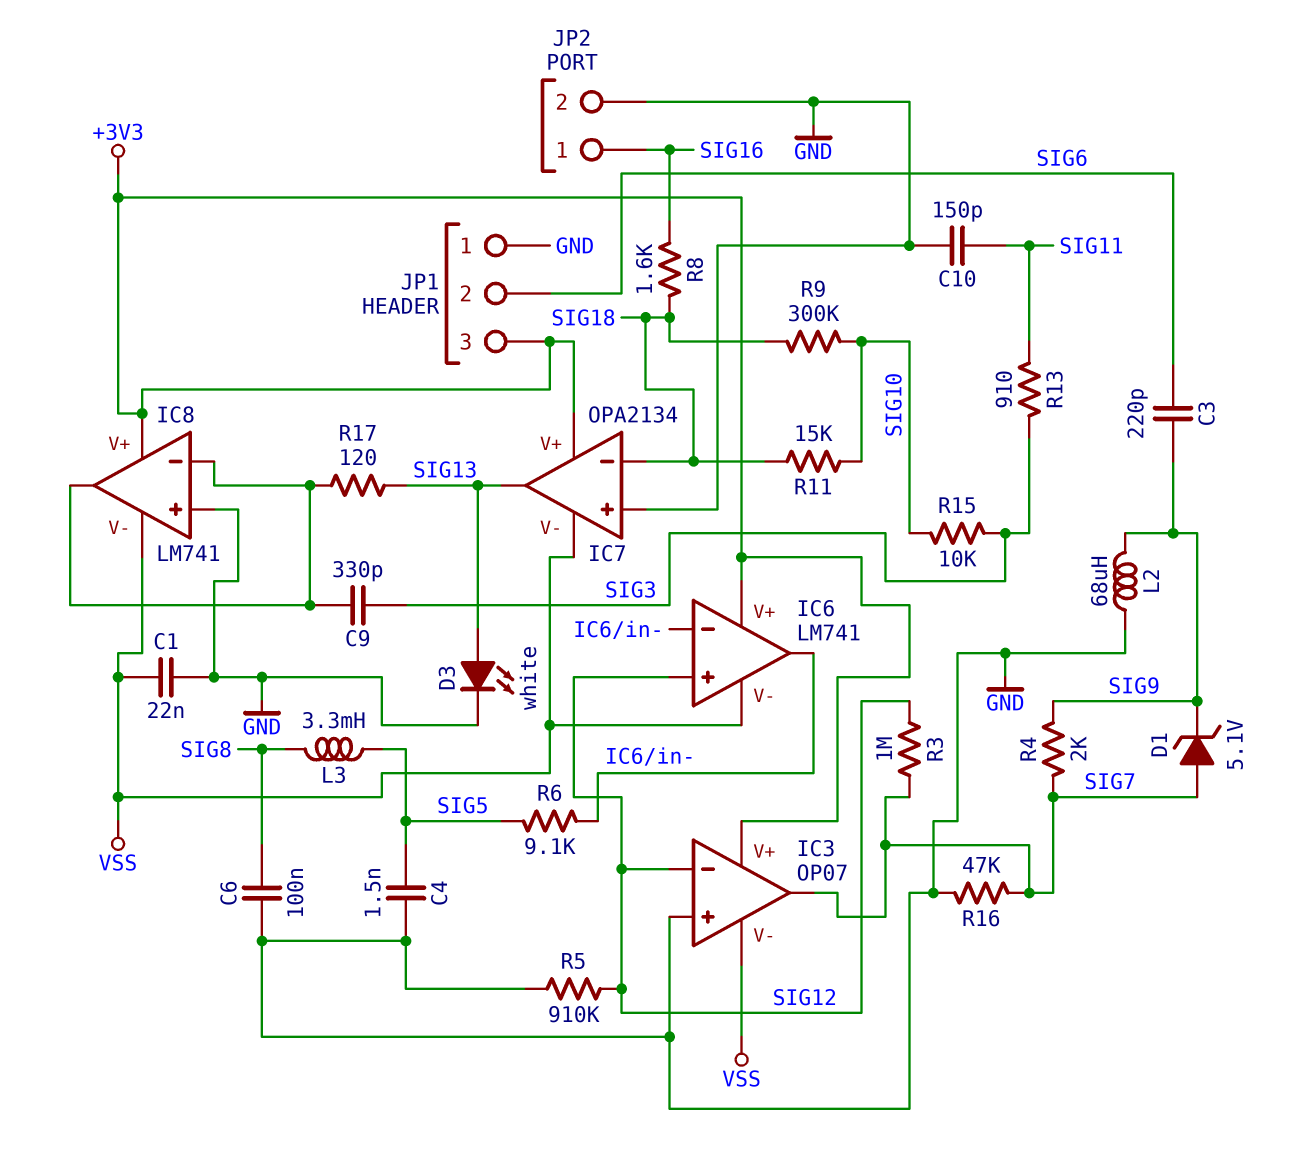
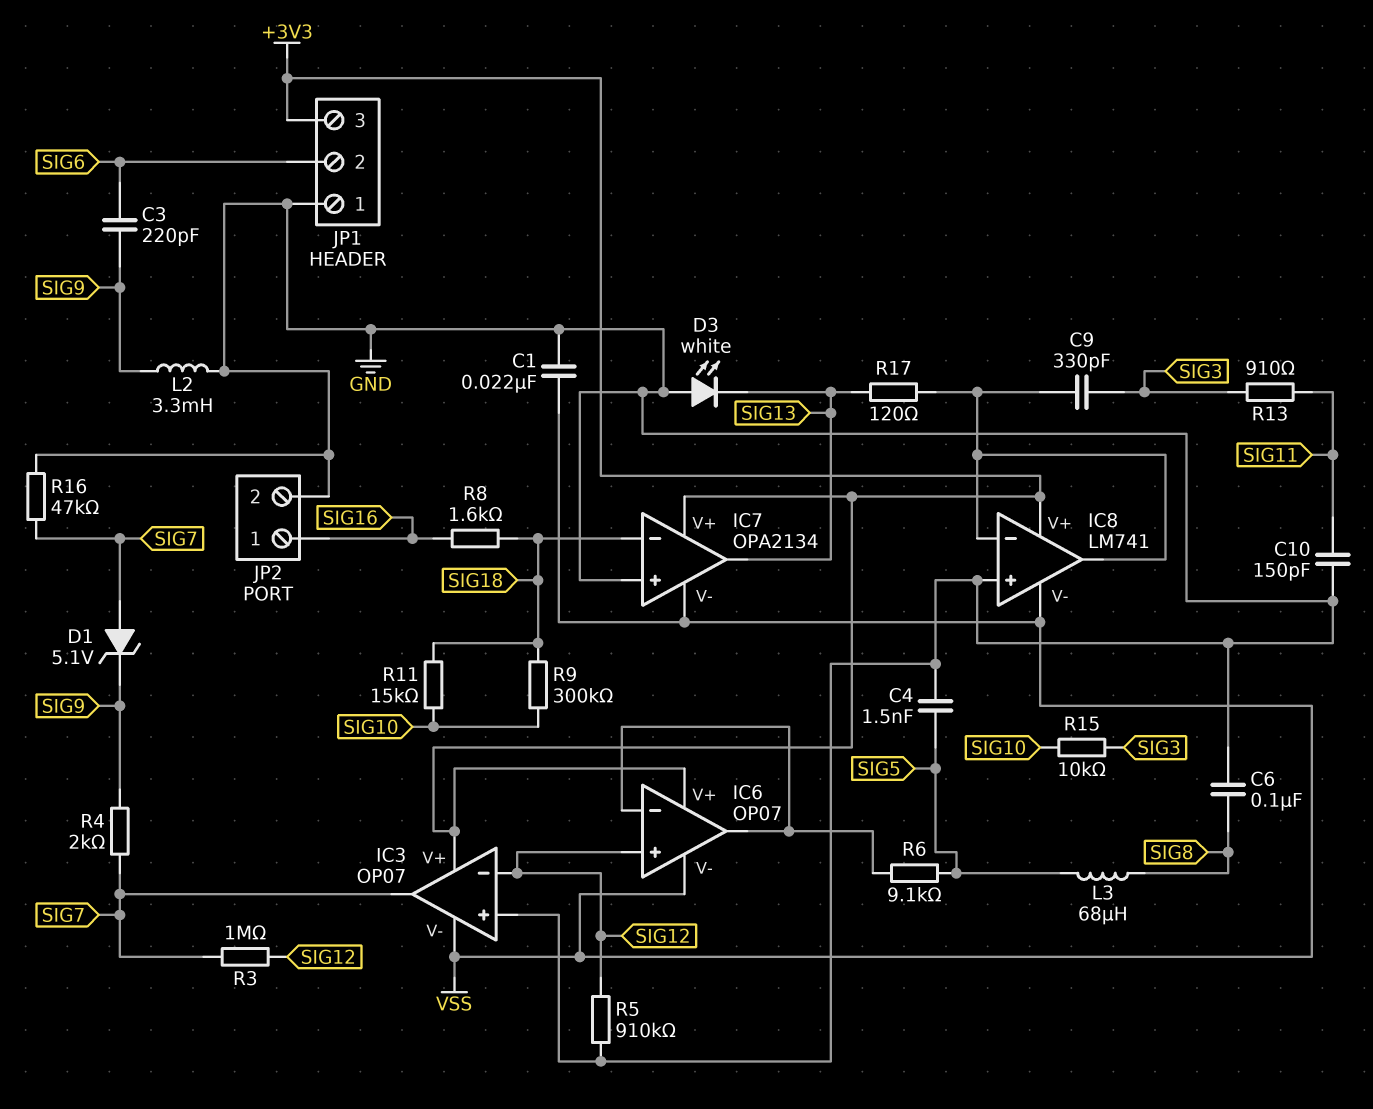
D3: LED white (A SIG13, K GND) -> LED white (A GND, K SIG13)
IC6: LM741 -> OP07
L2: 68uH (GND, SIG9) -> 3.3mH (GND, SIG9)
L3: 3.3mH (SIG5, SIG8) -> 68uH (SIG5, SIG8)

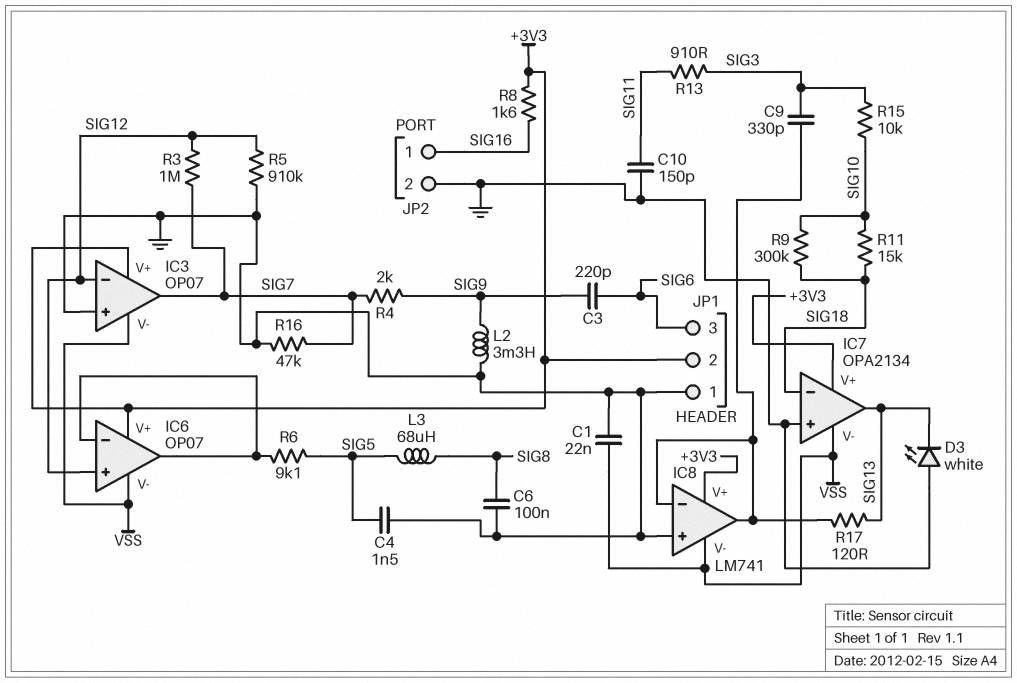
D1: zener 5.1V (A SIG7, K SIG9) -> none
JP1 pin 2: SIG6 -> +3V3
JP1 pin 3: +3V3 -> SIG6
R8: 1.6k (SIG16, SIG18) -> 1.6k (+3V3, SIG16)

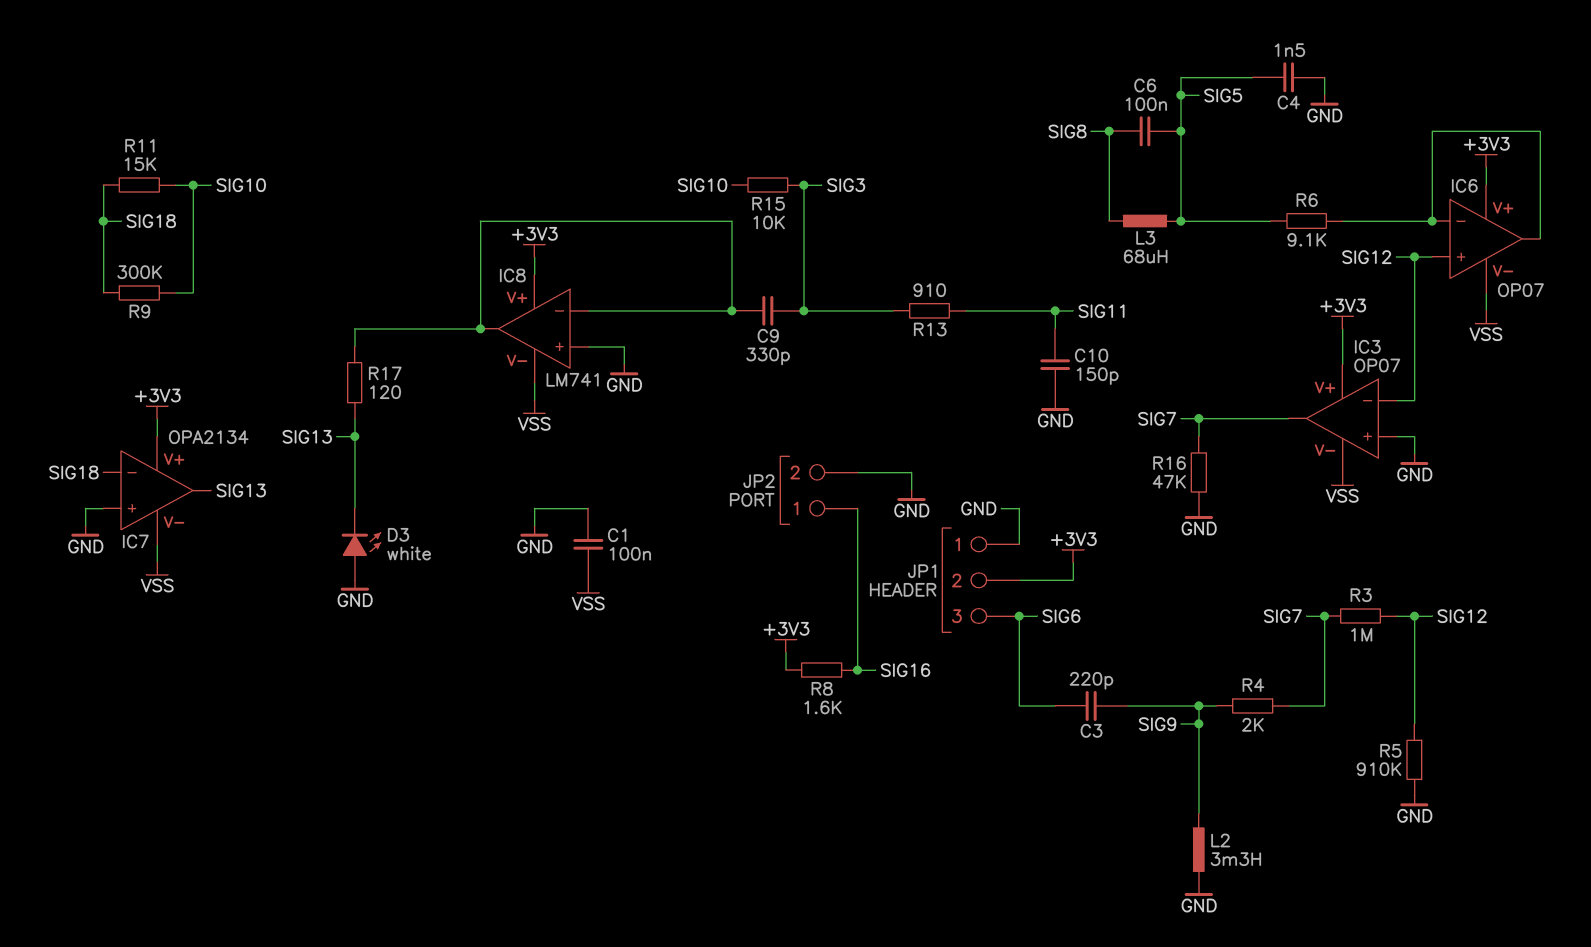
C1: 22nF (GND, VSS) -> 100nF (GND, VSS)
C6: 100nF (GND, SIG8) -> 100nF (SIG5, SIG8)

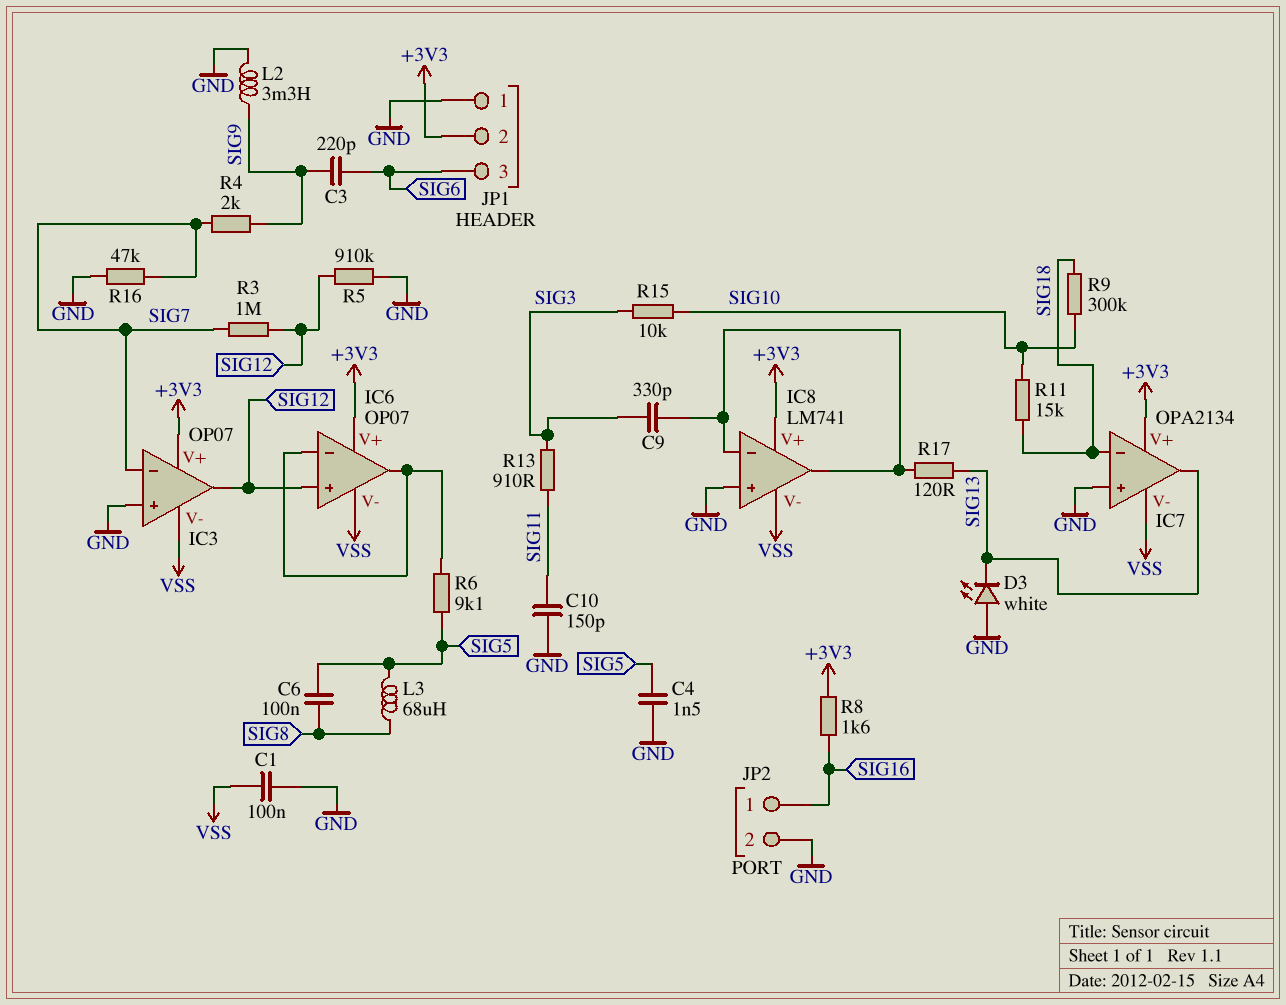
IC3 pin in-: SIG12 -> SIG7
IC3 pin out: SIG7 -> SIG12

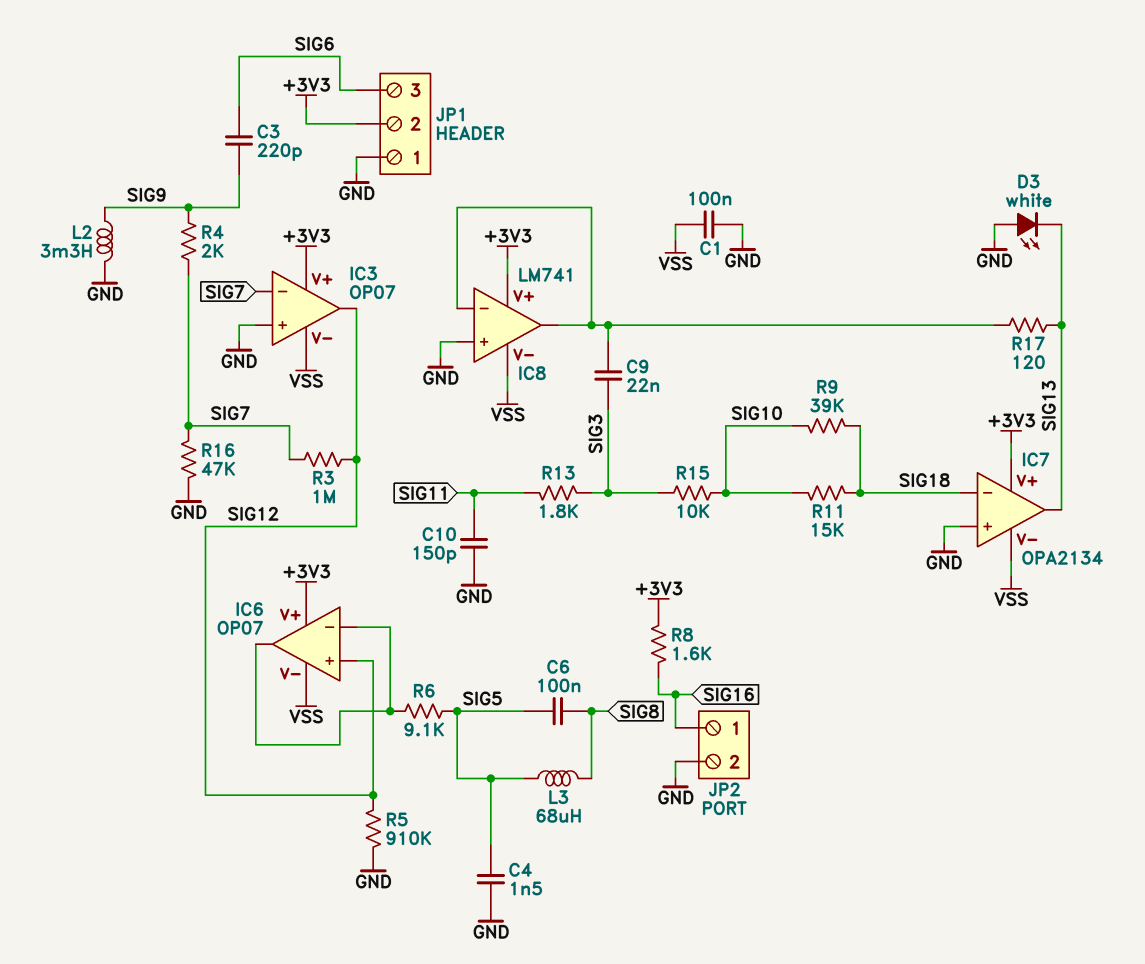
C9: 330pF (IC8/in-, SIG3) -> 22nF (IC8/in-, SIG3)
R9: 300k (SIG10, SIG18) -> 39k (SIG10, SIG18)
R13: 910 (SIG3, SIG11) -> 1.8k (SIG3, SIG11)

